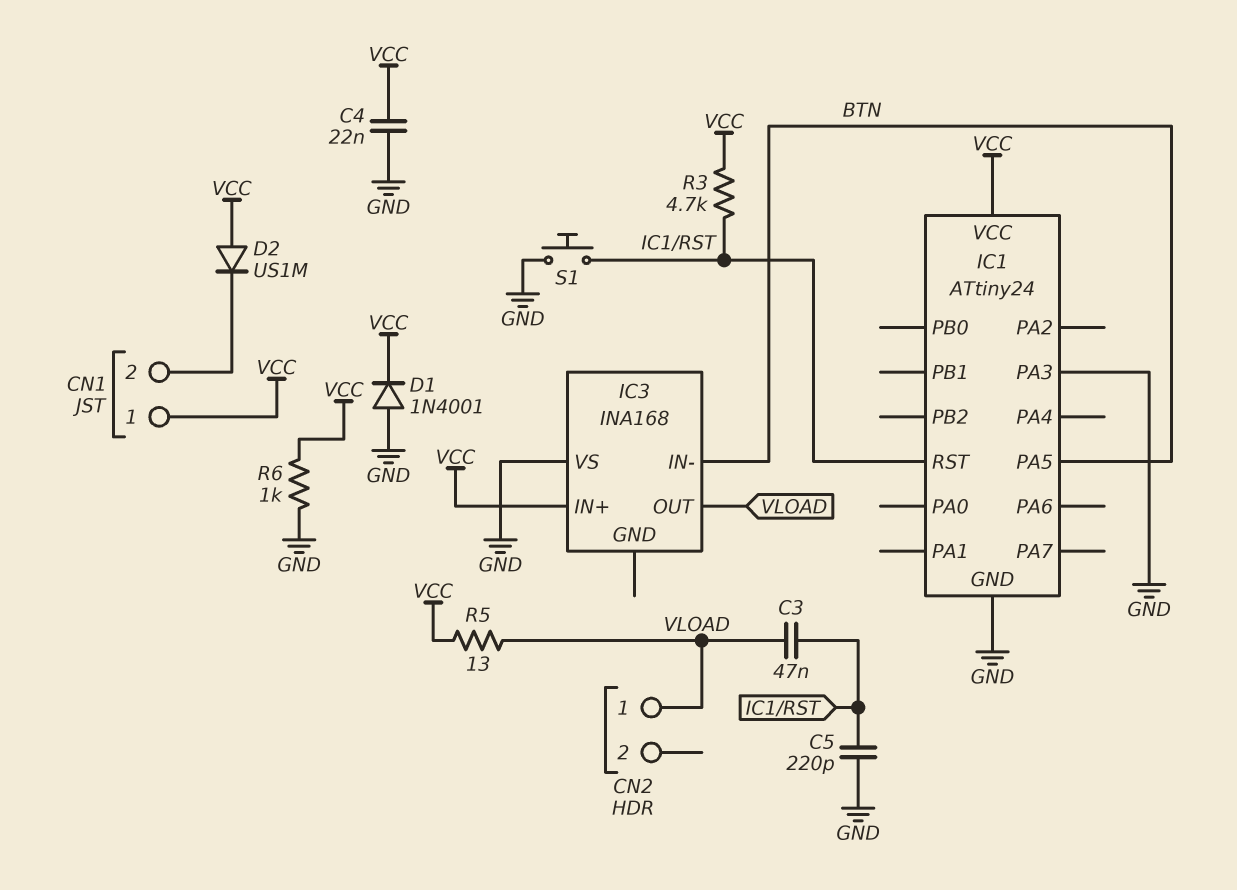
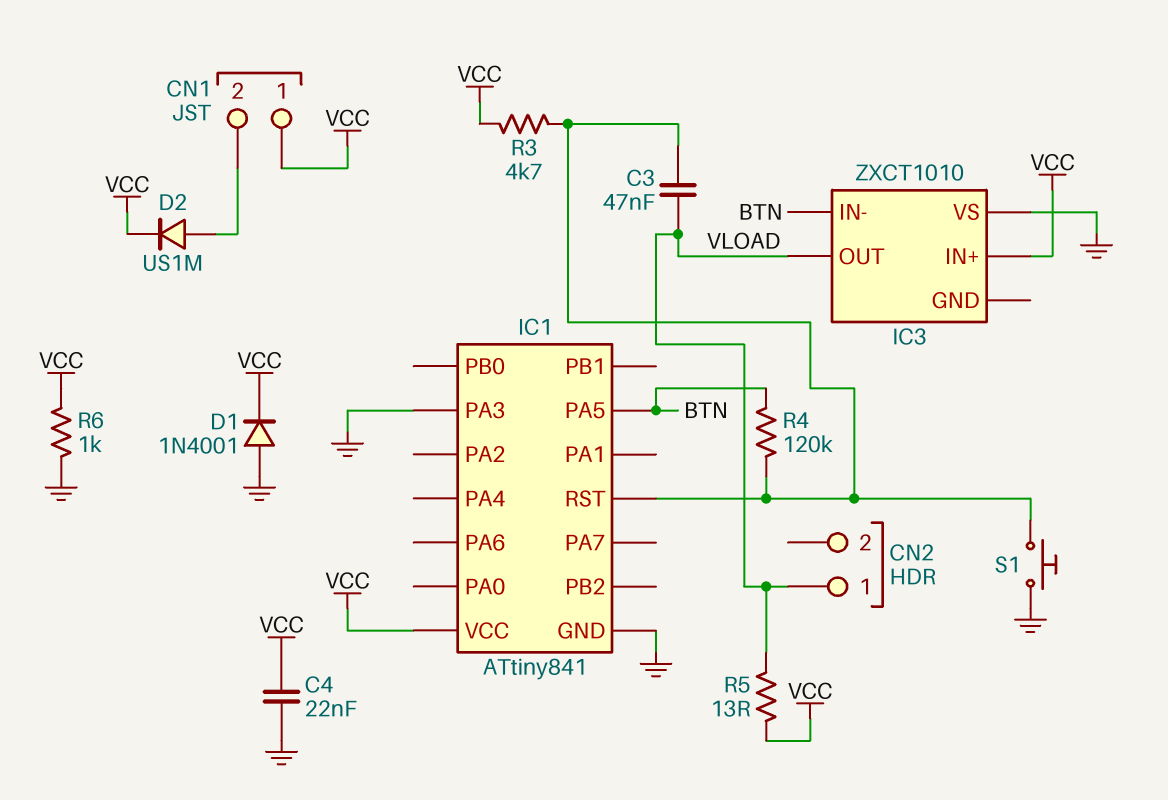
C5: 220pF (GND, IC1/RST) -> none
D2: diode US1M (A VCC, K CN1/2) -> diode US1M (A CN1/2, K VCC)
IC1: ATtiny24 -> ATtiny841
IC3: INA168 -> ZXCT1010
R4: none -> 120k (BTN, IC1/RST)

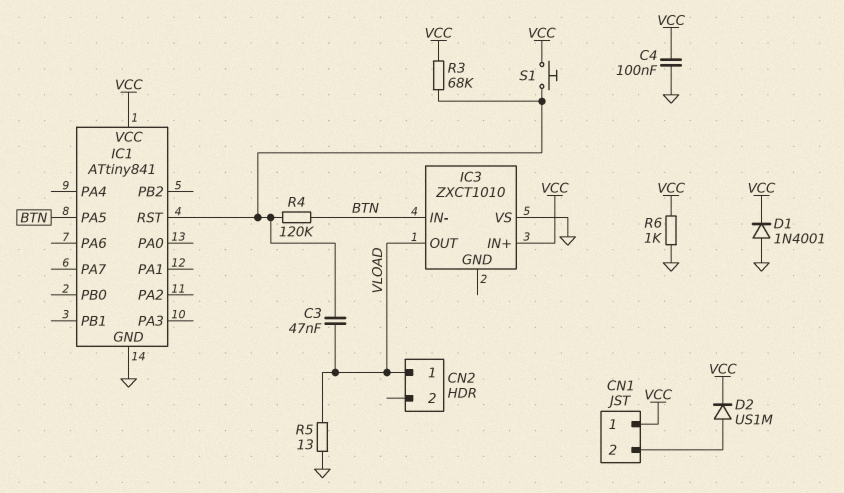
C4: 22nF (GND, VCC) -> 100nF (GND, VCC)
IC1 pin PA3: GND -> none
R3: 4.7k (IC1/RST, VCC) -> 68k (IC1/RST, VCC)
R5: 13 (VCC, VLOAD) -> 13 (GND, VLOAD)
S1: button (GND, IC1/RST) -> button (IC1/RST, VCC)

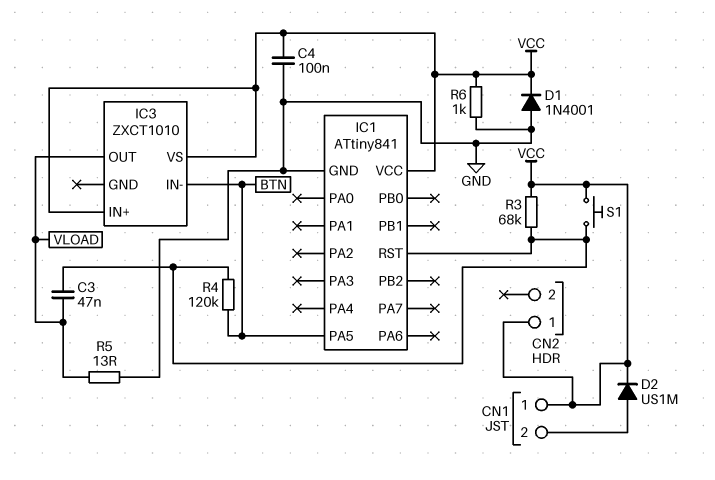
CN2 pin 1: VLOAD -> VCC
IC3 pin VS: GND -> VCC

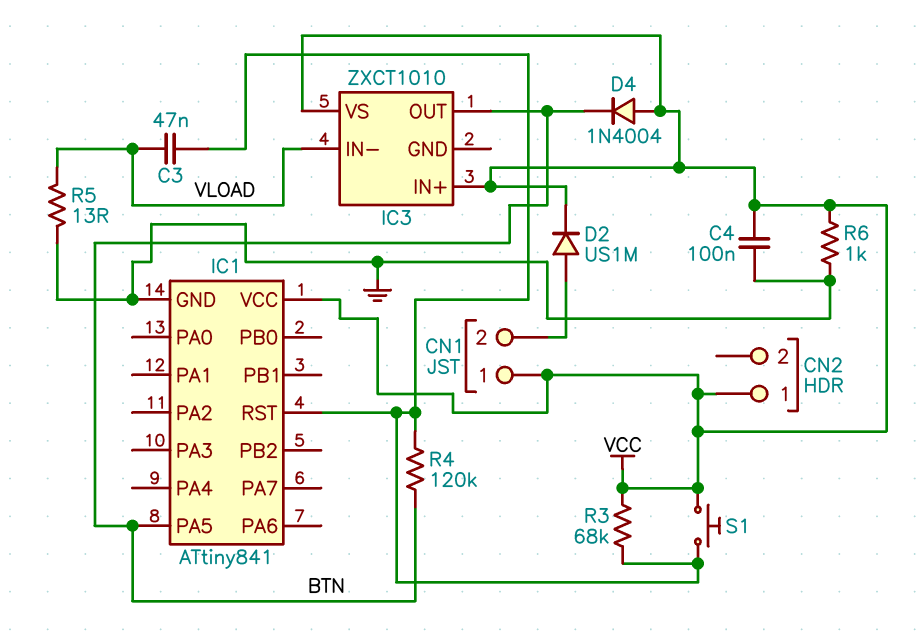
D1: diode 1N4001 (A GND, K VCC) -> none
D4: none -> diode 1N4004 (A VCC, K BTN)
IC3 pin IN-: BTN -> VLOAD
IC3 pin OUT: VLOAD -> BTN

